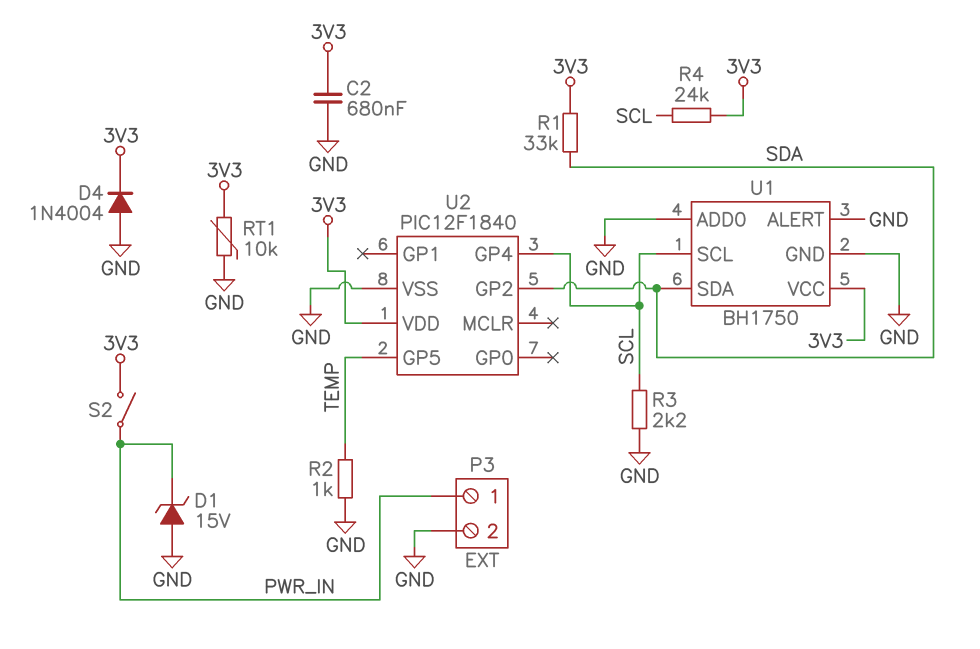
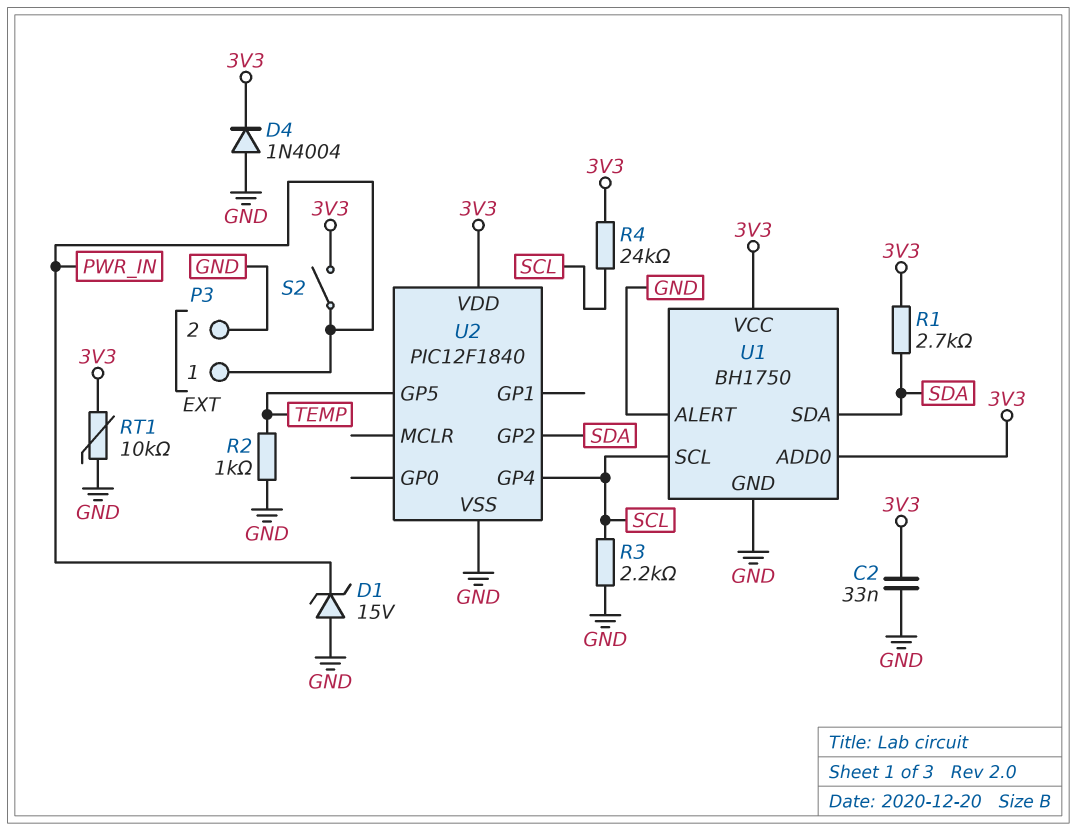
C2: 680nF (3V3, GND) -> 33nF (3V3, GND)
R1: 33k (3V3, SDA) -> 2.7k (3V3, SDA)
U1 pin ADD0: GND -> 3V3

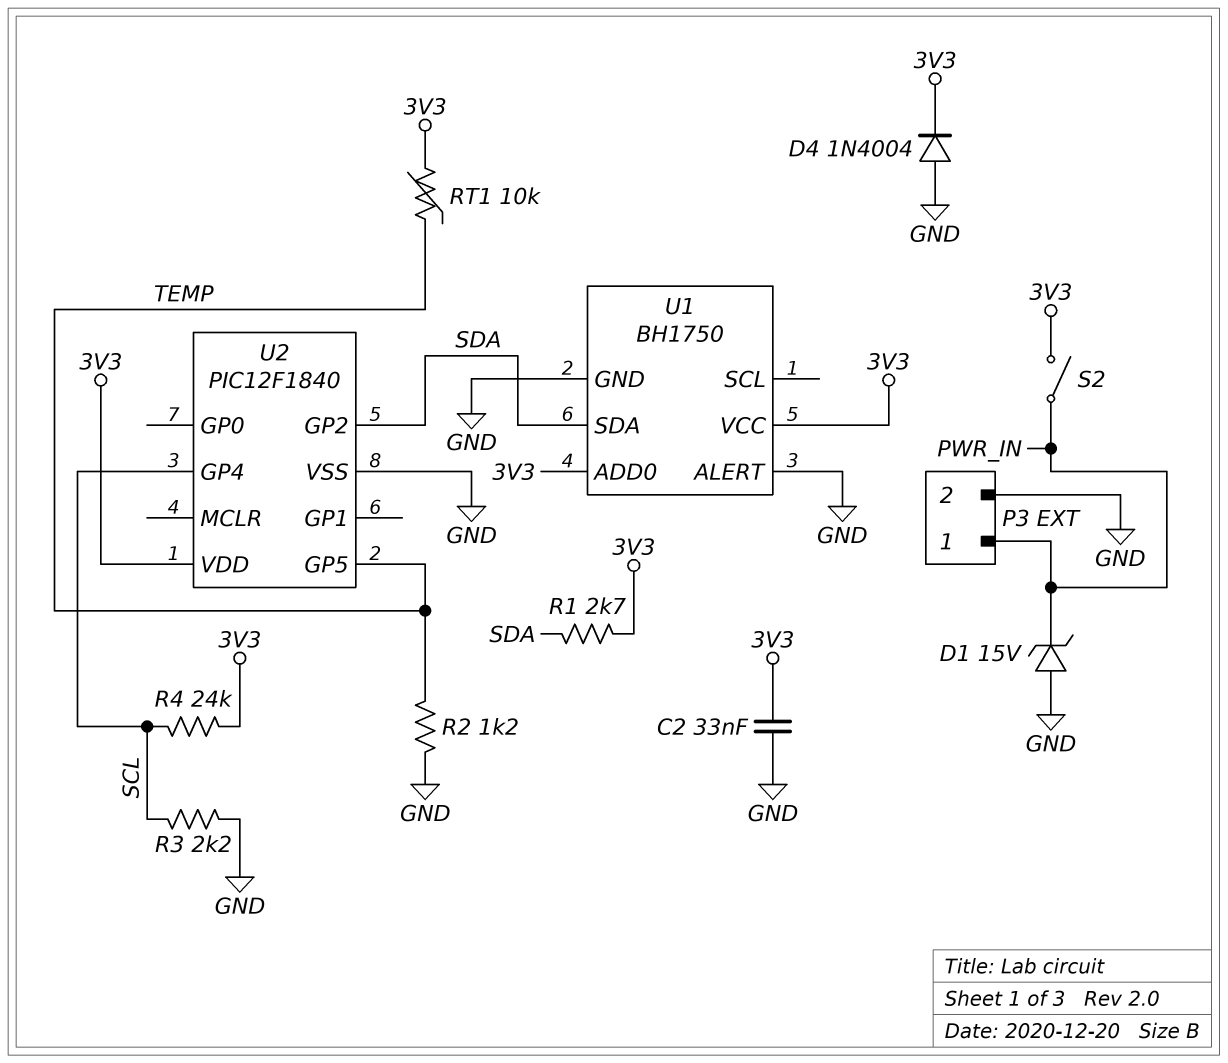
R2: 1k (GND, TEMP) -> 1.2k (GND, TEMP)
RT1: 10k (3V3, GND) -> 10k (3V3, TEMP)
U1 pin SCL: SCL -> none

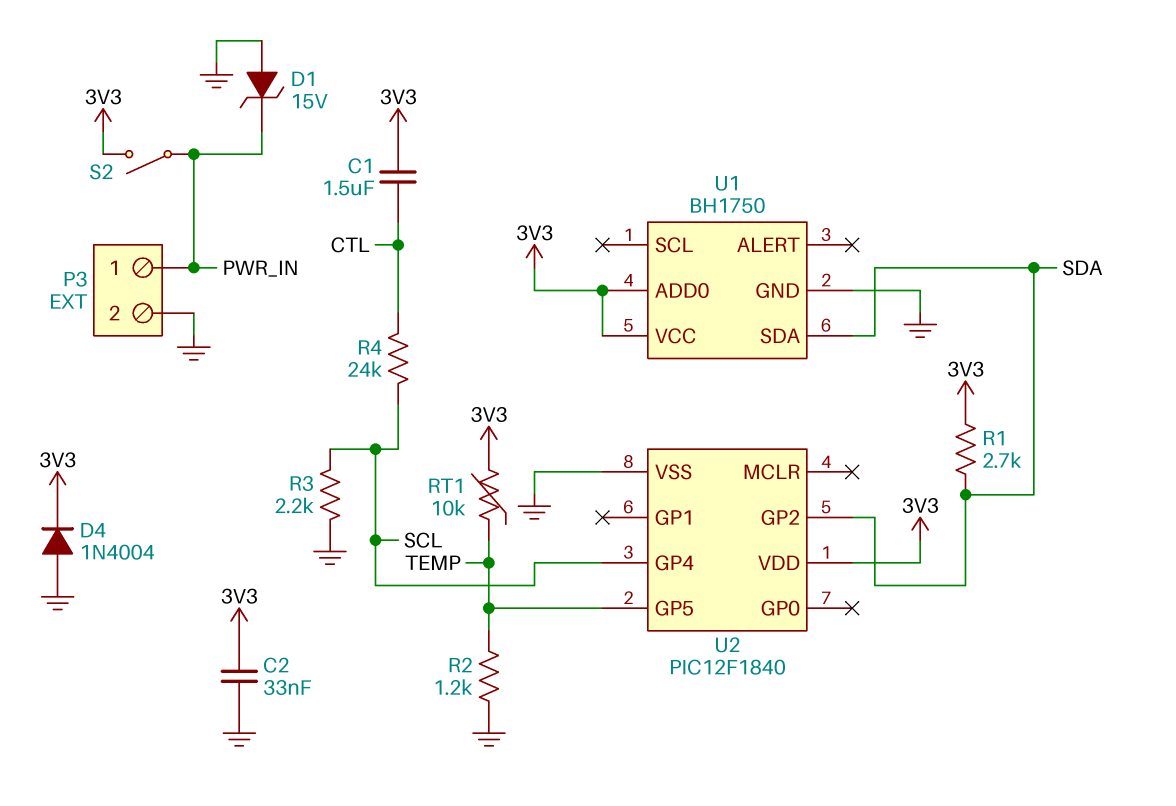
C1: none -> 1.5uF (3V3, CTL)
R4: 24k (3V3, SCL) -> 24k (CTL, SCL)
U1 pin ALERT: GND -> none

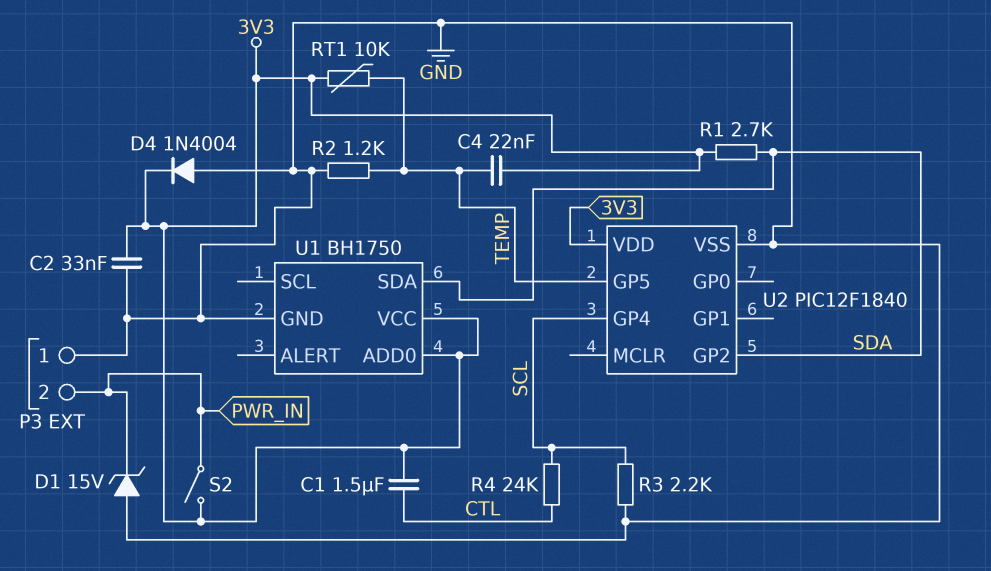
C4: none -> 22nF (3V3, TEMP)
P3 pin 1: PWR_IN -> GND
P3 pin 2: GND -> PWR_IN

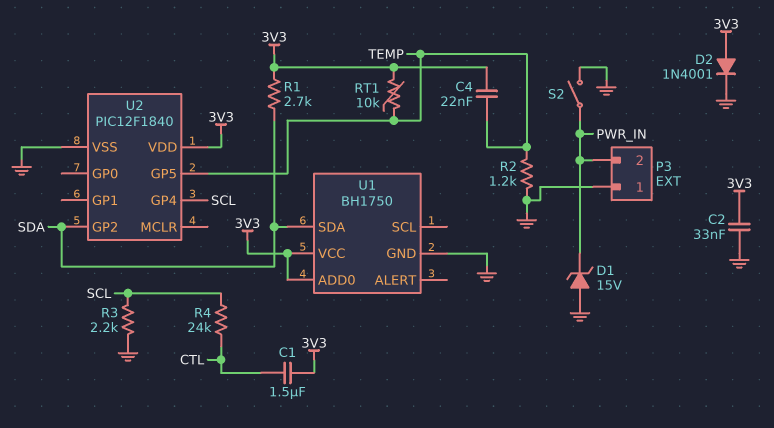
D2: none -> diode 1N4001 (A 3V3, K GND)
D4: diode 1N4004 (A GND, K 3V3) -> none
S2: switch (3V3, PWR_IN) -> switch (GND, PWR_IN)

